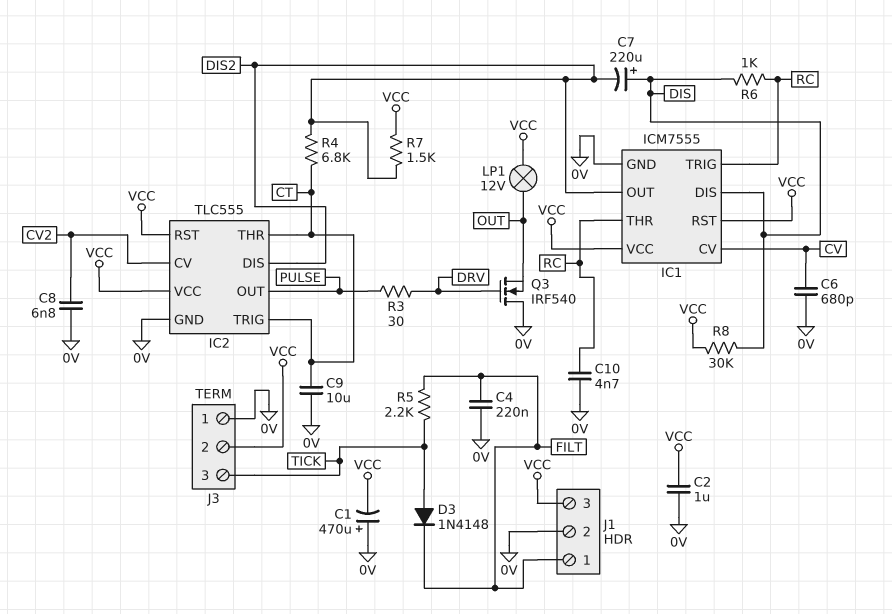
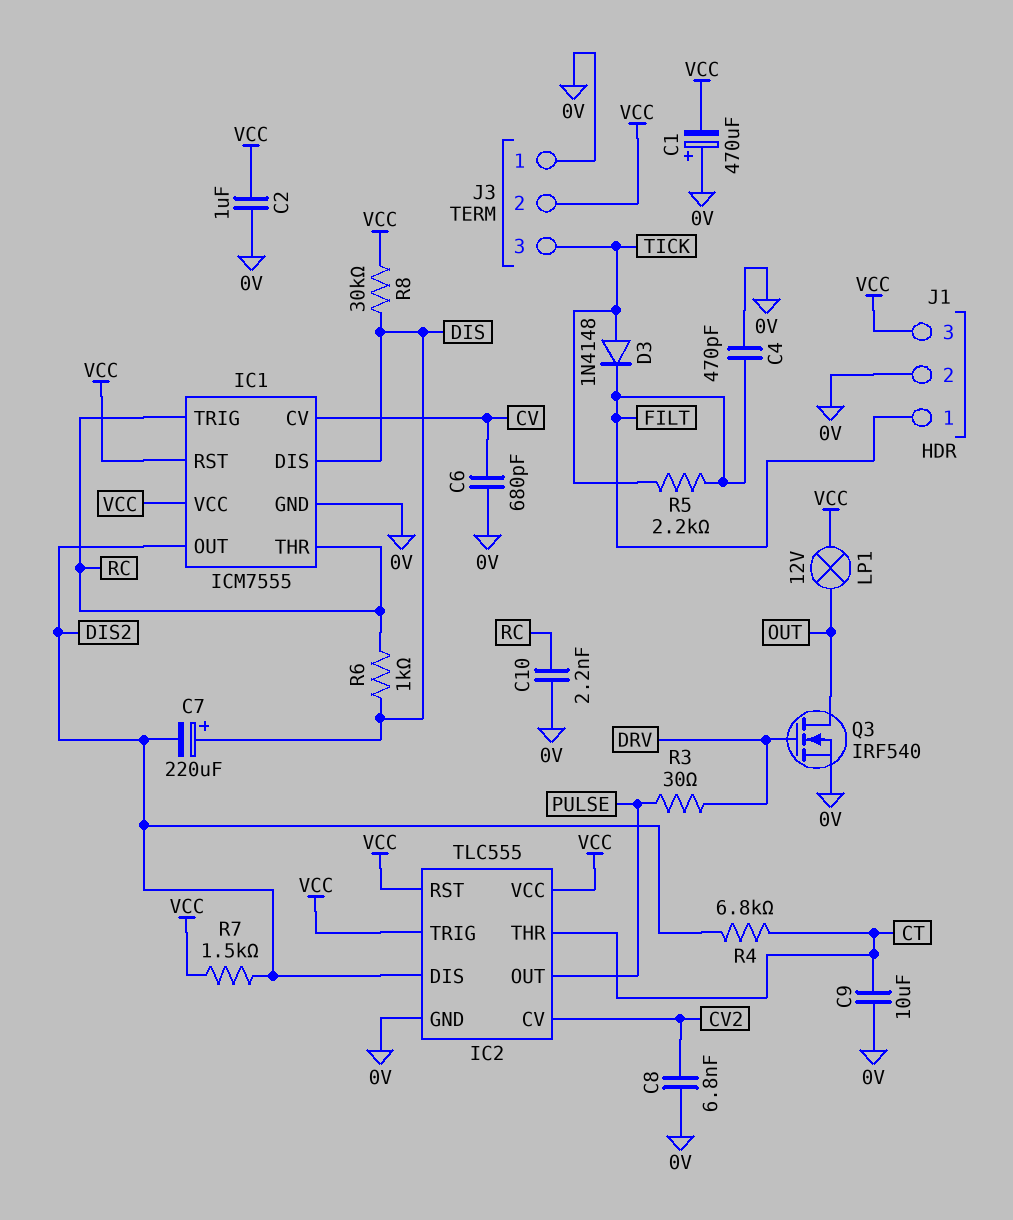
C4: 220nF (0V, FILT) -> 470pF (0V, FILT)
C10: 4.7nF (0V, RC) -> 2.2nF (0V, RC)
IC2 pin TRIG: CT -> VCC
Q3: NMOS IRF540 (G DRV, D 0V, S OUT) -> NMOS IRF540 (G DRV, D OUT, S 0V)

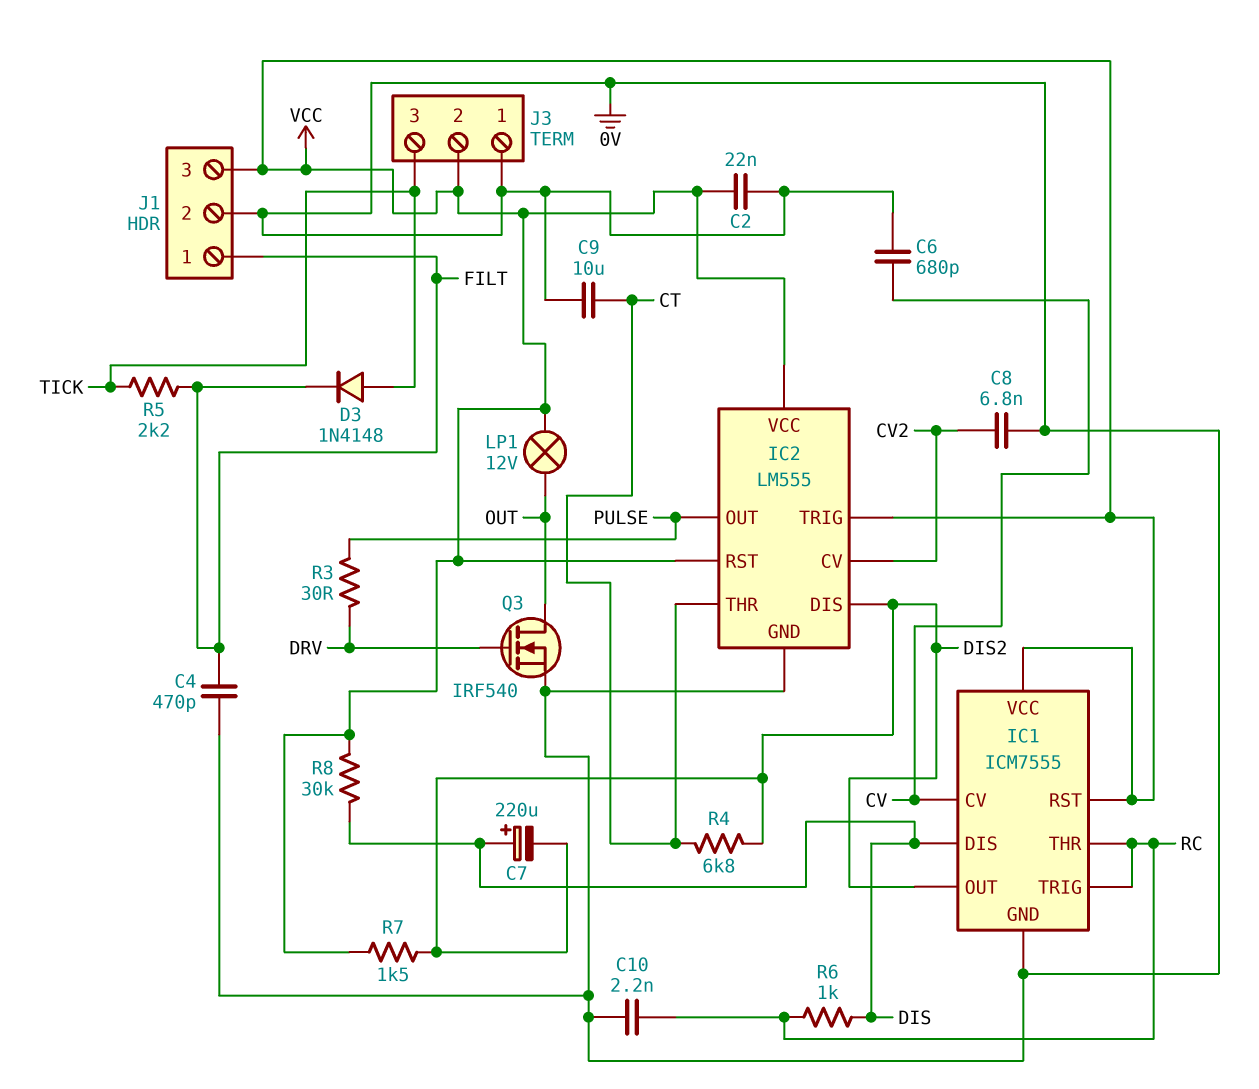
C1: 470uF (plus 0V, minus VCC) -> none
C2: 1uF (0V, VCC) -> 22nF (0V, VCC)
IC2: TLC555 -> LM555

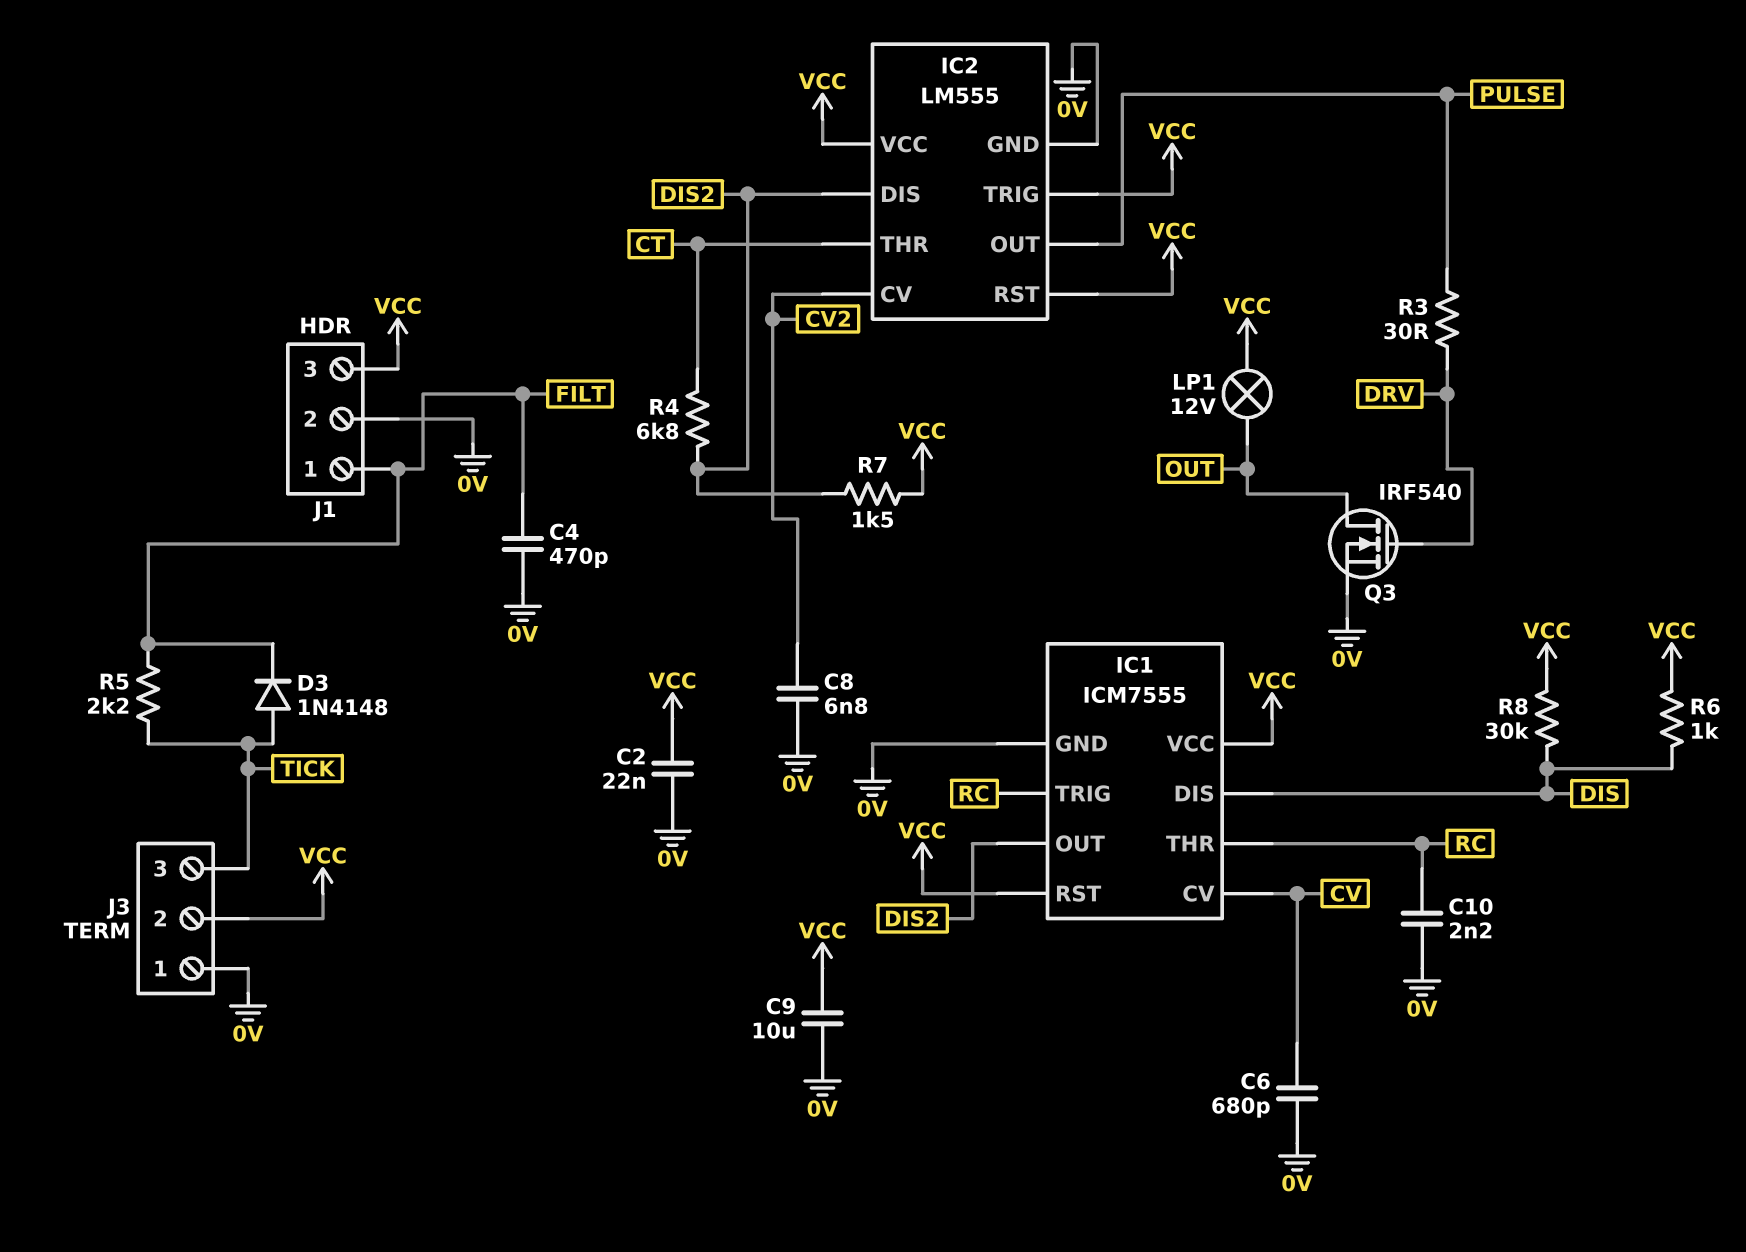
C7: 220uF (plus DIS, minus DIS2) -> none
C9: 10uF (0V, CT) -> 10uF (0V, VCC)
R6: 1k (DIS, RC) -> 1k (DIS, VCC)

